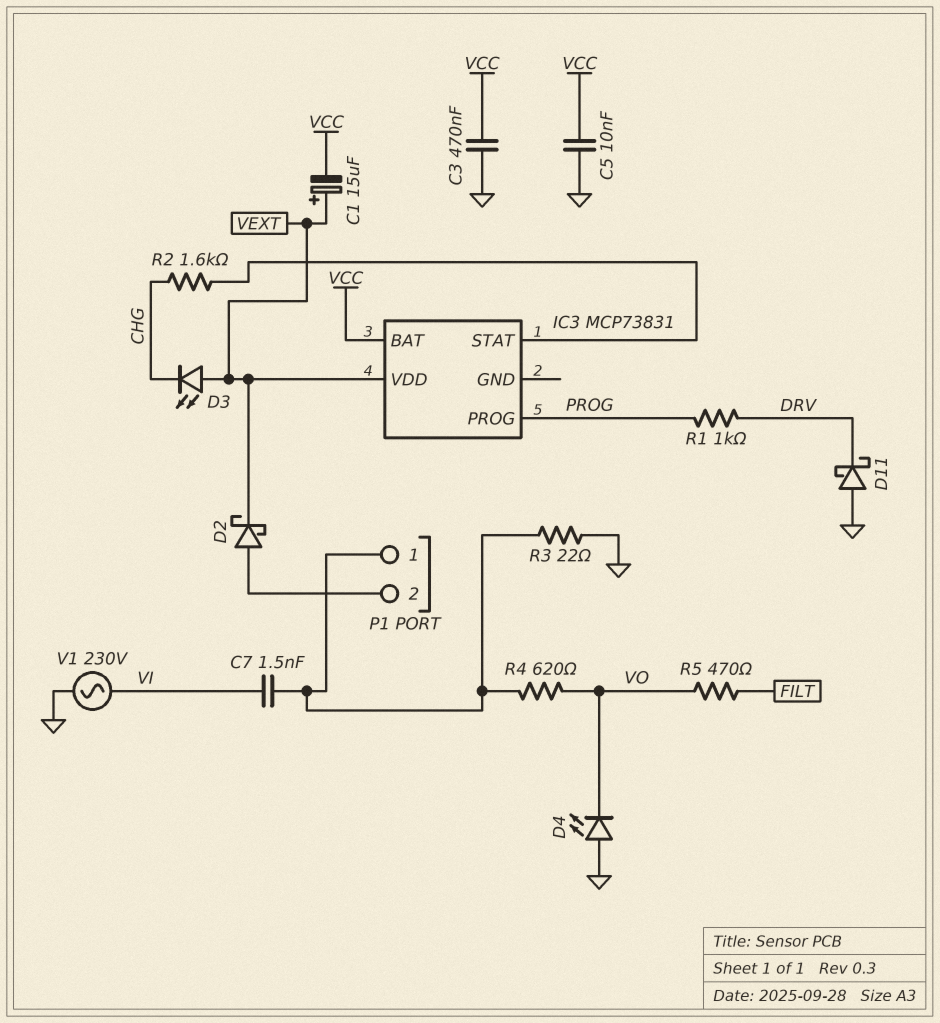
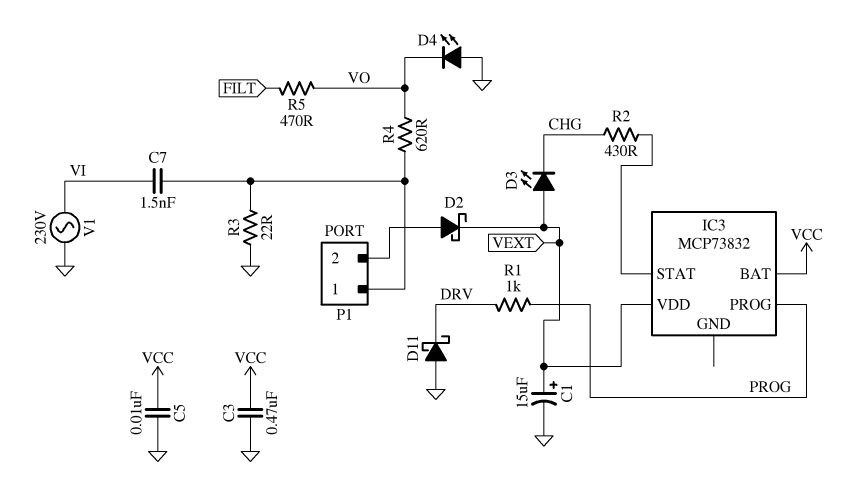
C1: 15uF (plus VEXT, minus VCC) -> 15uF (plus VEXT, minus GND)
IC3: MCP73831 -> MCP73832
R2: 1.6k (CHG, IC3/STAT) -> 430 (CHG, IC3/STAT)

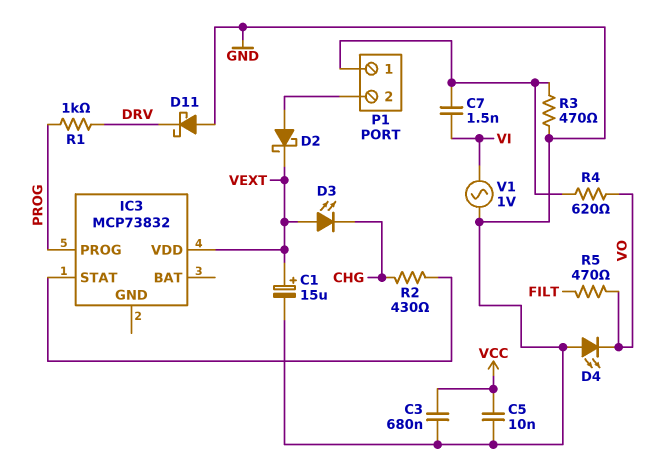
C3: 470nF (GND, VCC) -> 680nF (GND, VCC)
IC3 pin BAT: VCC -> none
R3: 22 (GND, P1/1) -> 470 (GND, P1/1)
V1: AC 230V (GND, VI) -> AC 1V (GND, VI)

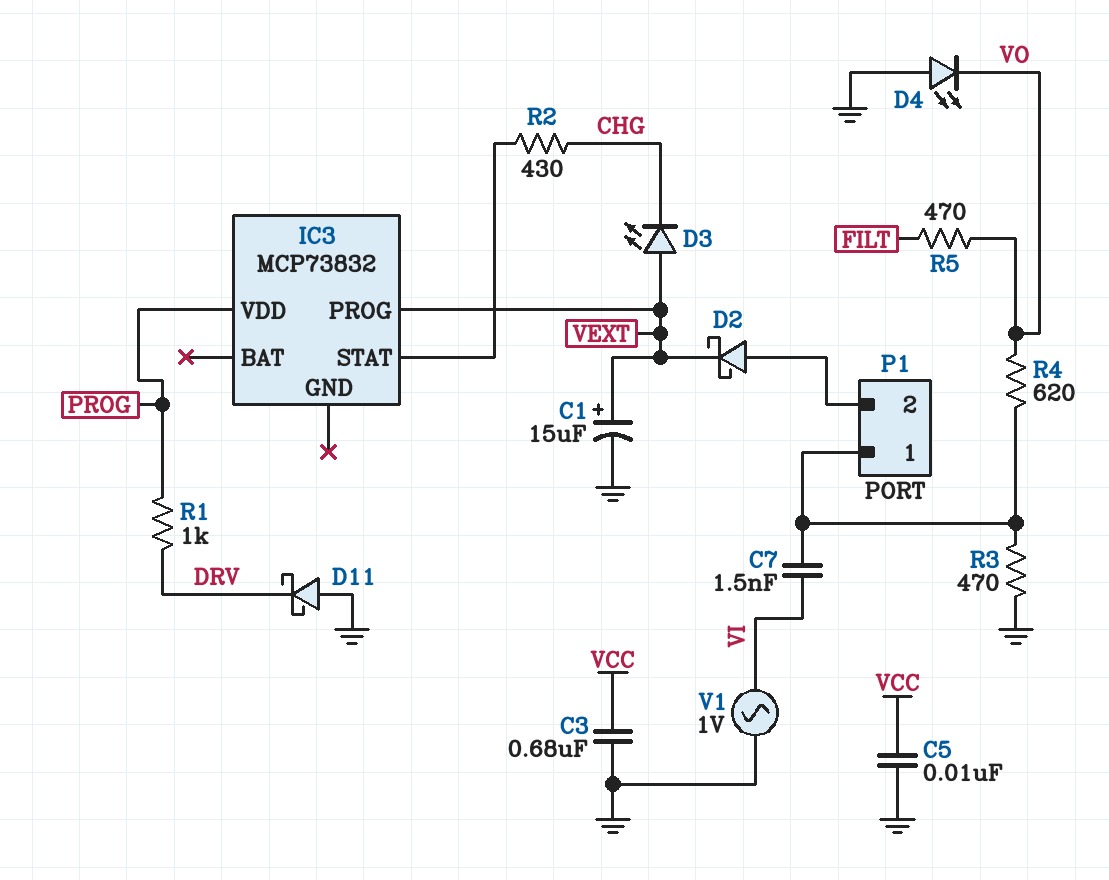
IC3 pin PROG: PROG -> VEXT
IC3 pin VDD: VEXT -> PROG

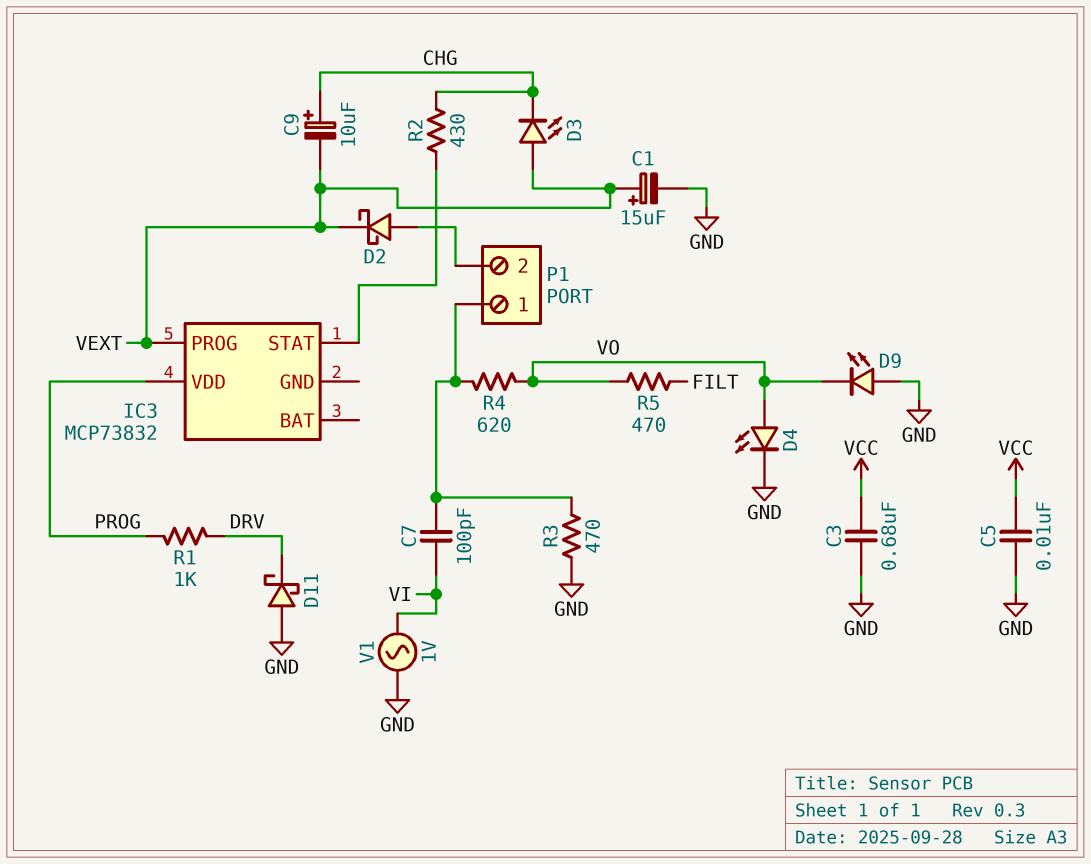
C7: 1.5nF (P1/1, VI) -> 100pF (P1/1, VI)
C9: none -> 10uF (plus CHG, minus VEXT)
D4: LED (A GND, K VO) -> LED (A VO, K GND)
D9: none -> LED (A GND, K VO)

